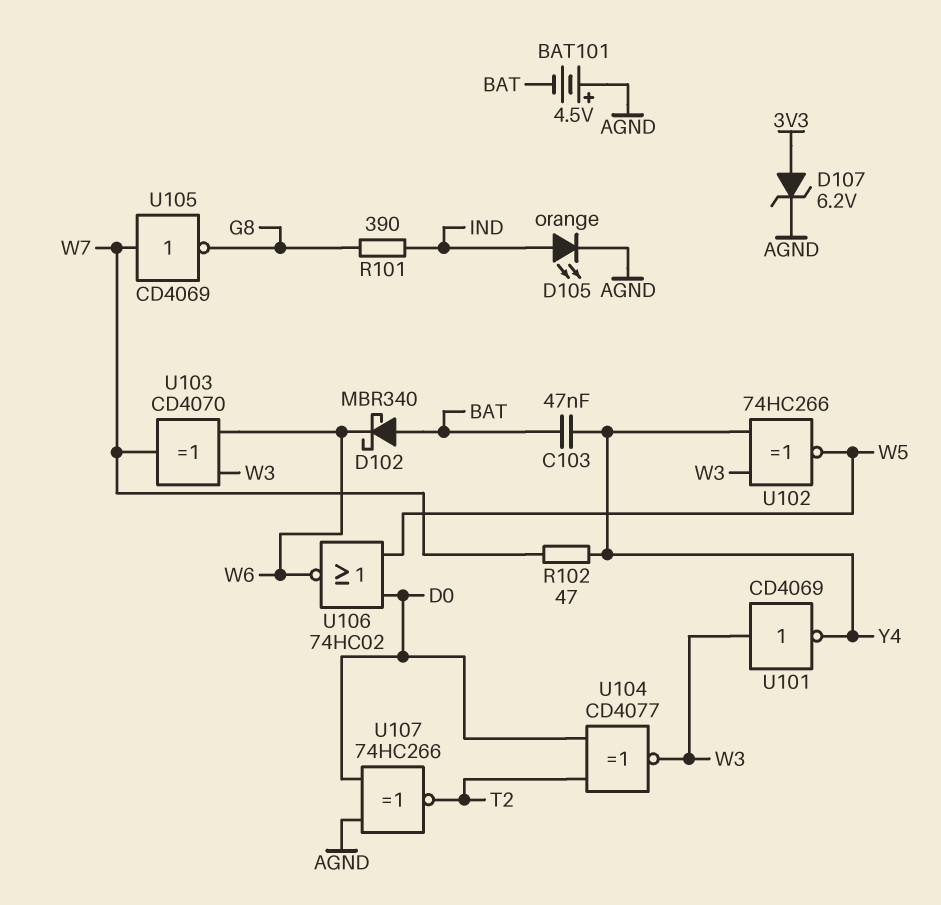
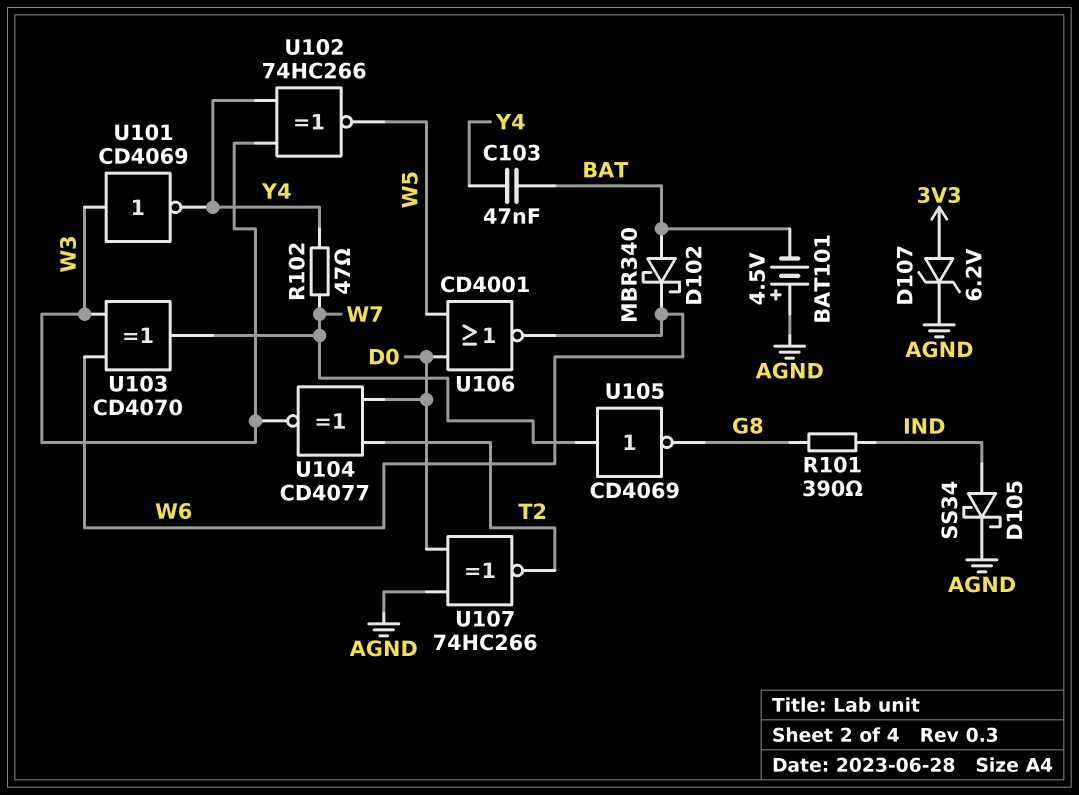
D105: LED orange (A IND, K AGND) -> schottky SS34 (A IND, K AGND)
U106: NOR 74HC02 (in D0, in W5, out W6) -> NOR CD4001 (in D0, in W5, out W6)

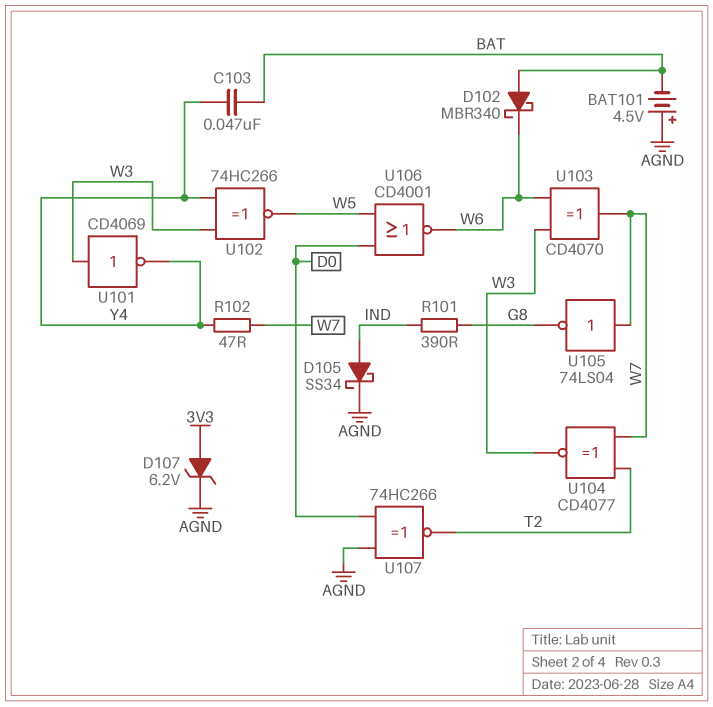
U104: XNOR CD4077 (in D0, in T2, out W3) -> XNOR CD4077 (in T2, in W7, out W3)
U105: NOT CD4069 (in W7, out G8) -> NOT 74LS04 (in W7, out G8)

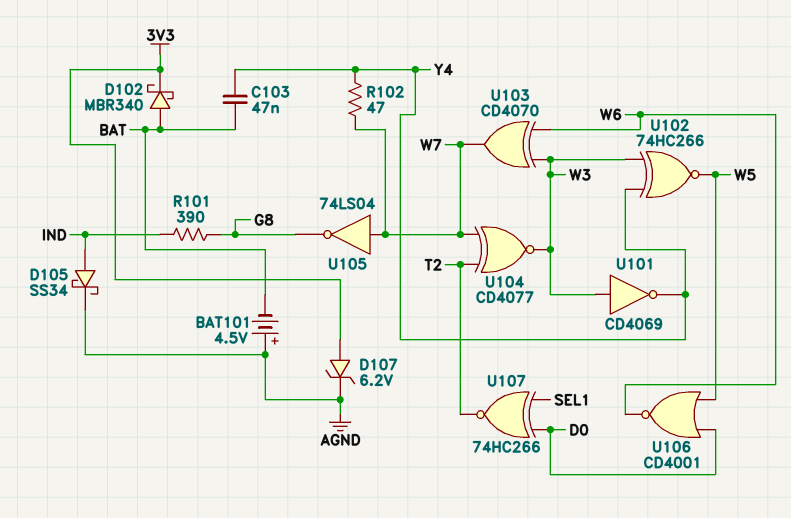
D102: schottky MBR340 (A BAT, K W6) -> schottky MBR340 (A BAT, K 3V3)
U107: XNOR 74HC266 (in AGND, in D0, out T2) -> XNOR 74HC266 (in D0, in SEL1, out T2)

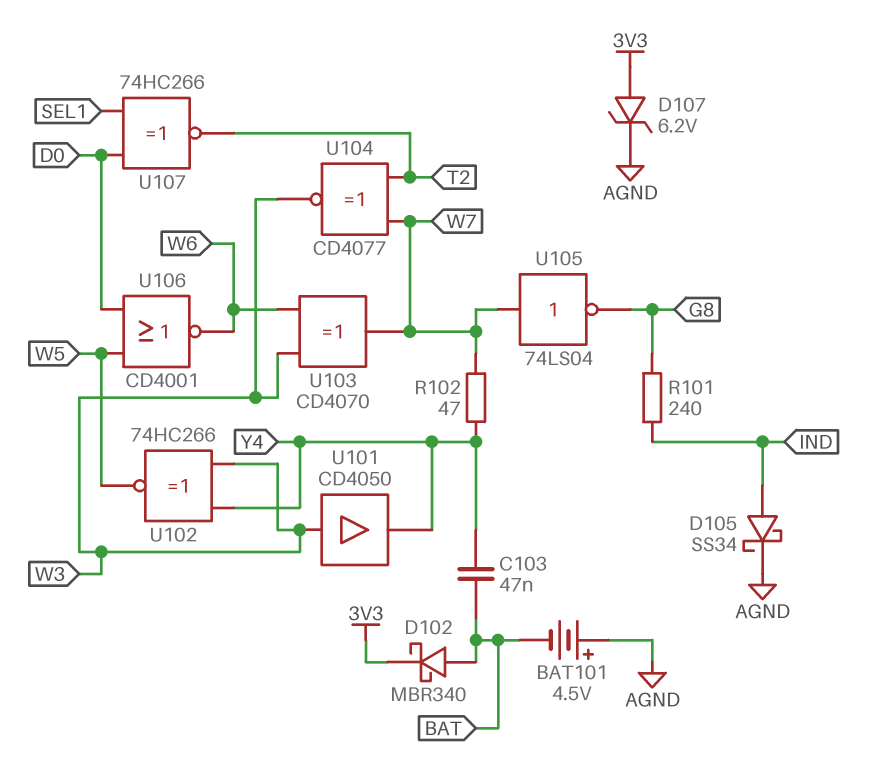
R101: 390 (G8, IND) -> 240 (G8, IND)
U101: NOT CD4069 (in W3, out Y4) -> buffer CD4050 (in W3, out Y4)

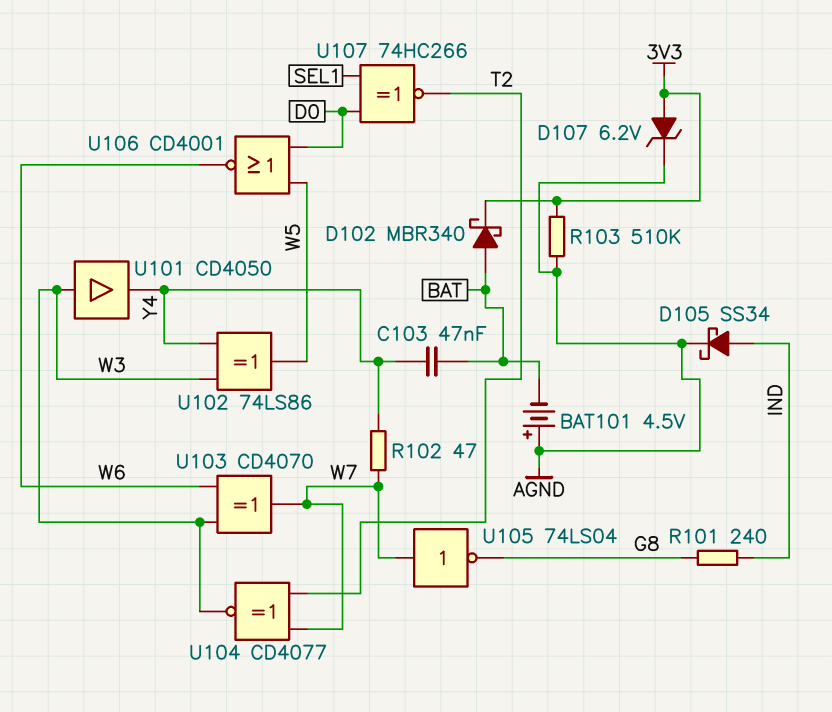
R103: none -> 510k (3V3, AGND)
U102: XNOR 74HC266 (in W3, in Y4, out W5) -> XOR 74LS86 (in W3, in Y4, out W5)

